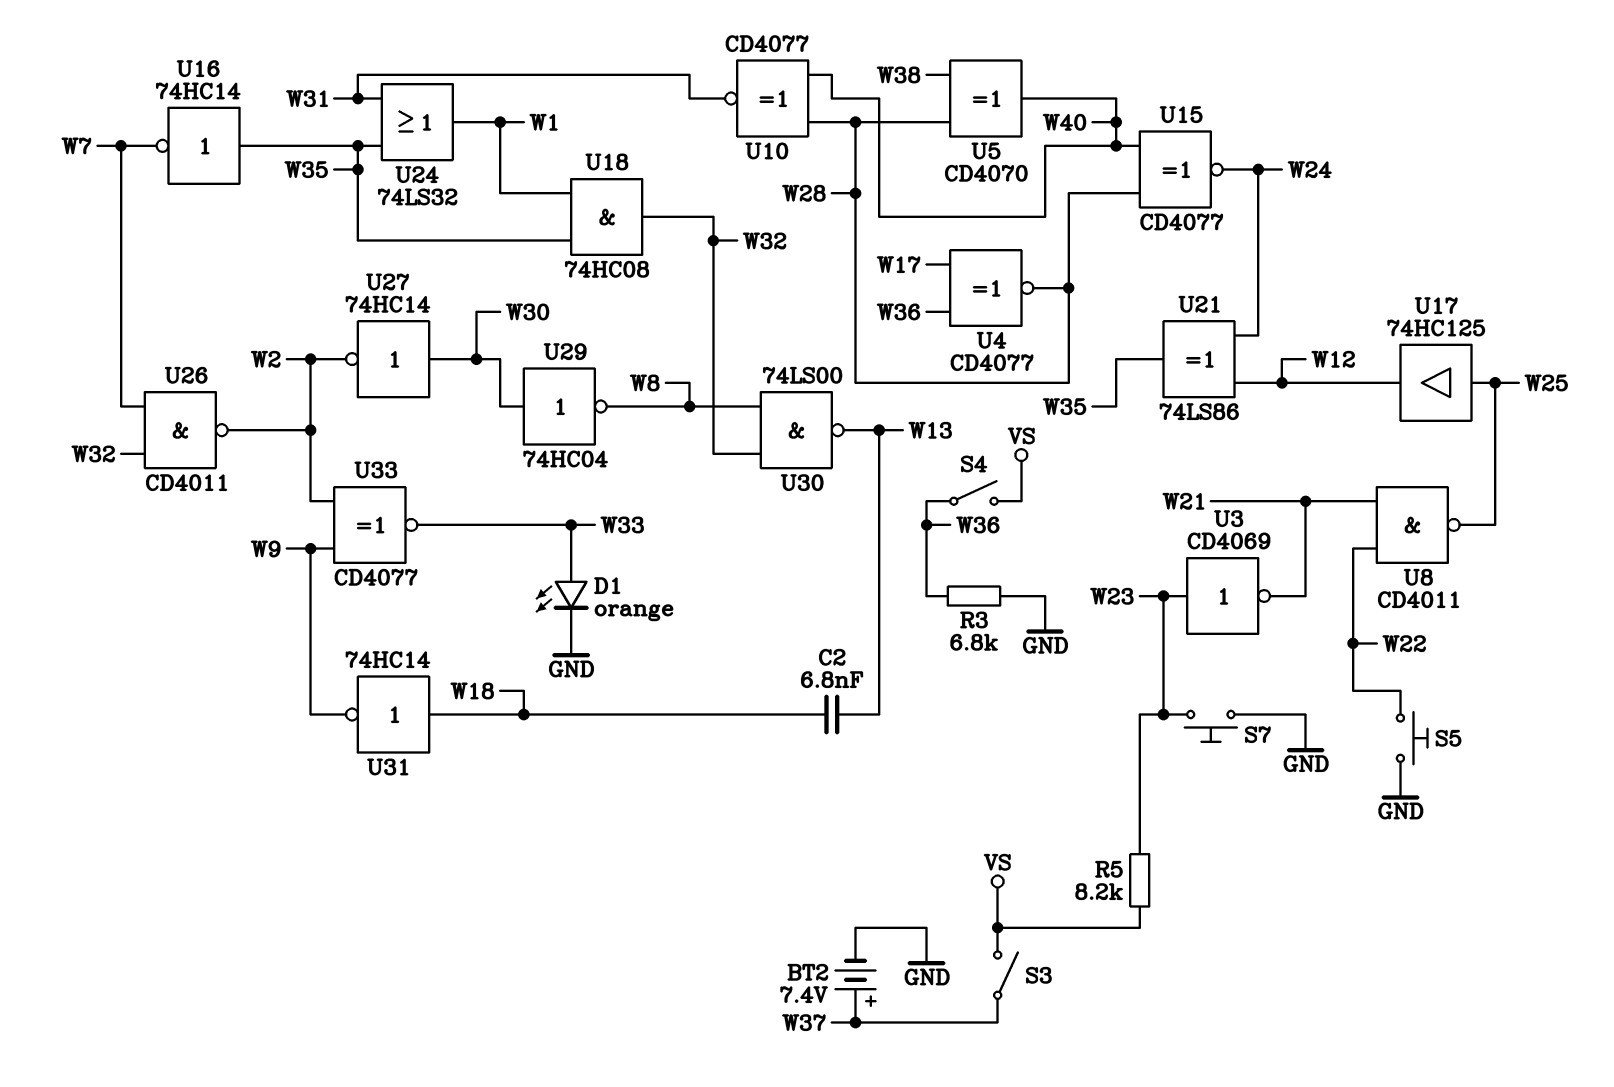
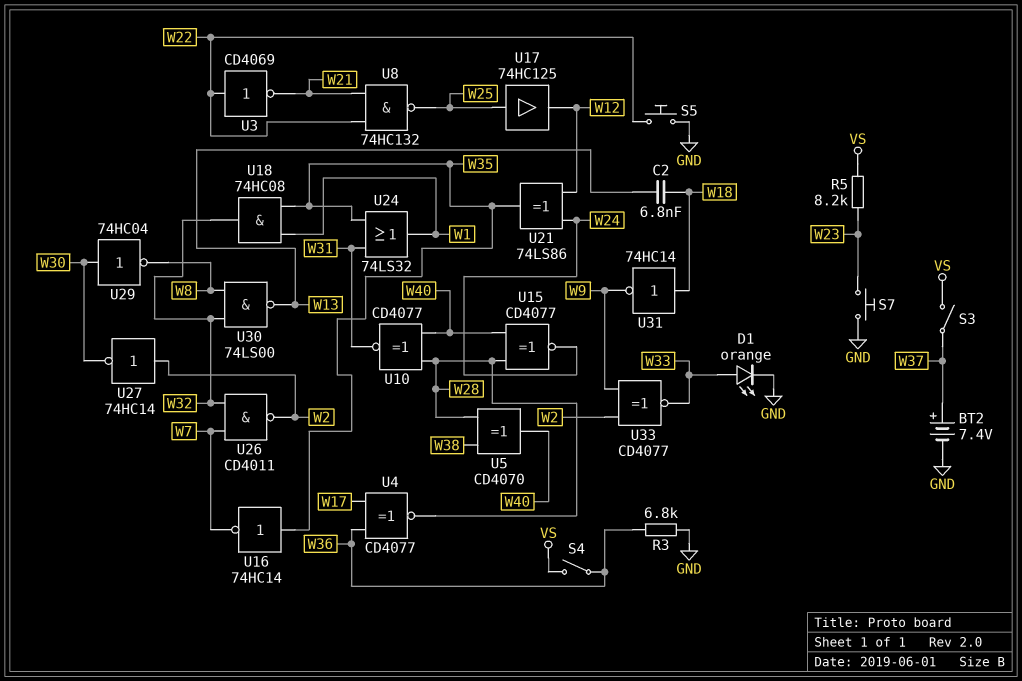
U3: NOT CD4069 (in W23, out W21) -> NOT CD4069 (in W22, out W21)
U8: NAND CD4011 (in W21, in W22, out W25) -> NAND 74HC132 (in W21, in W22, out W25)
U27: NOT 74HC14 (in W30, out W2) -> NOT 74HC14 (in W2, out W30)

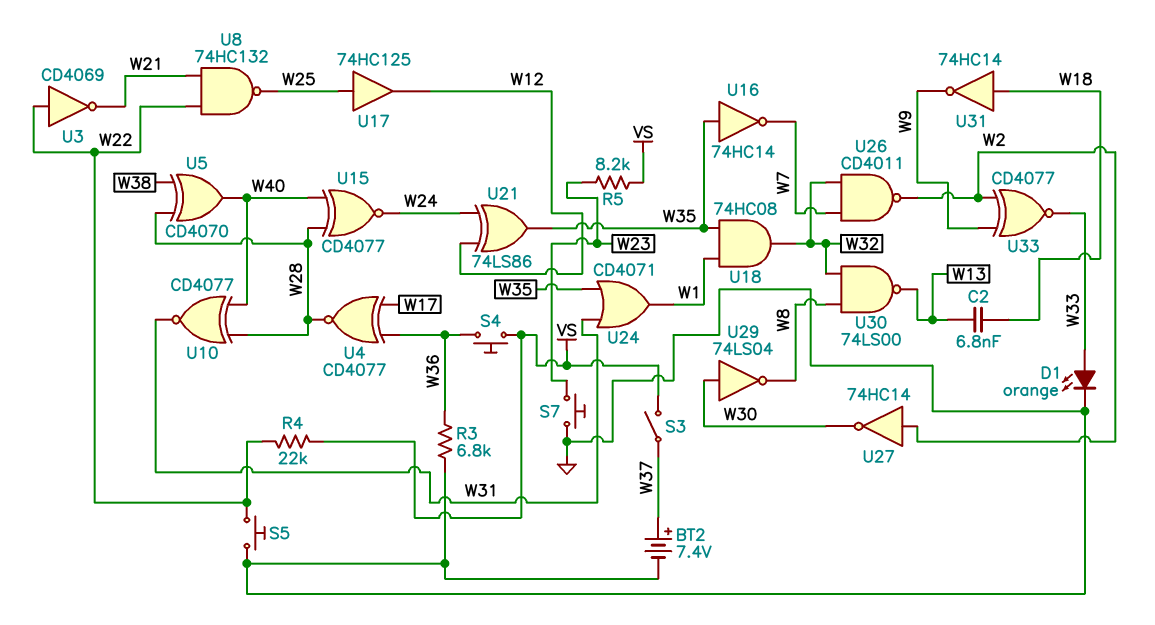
R4: none -> 22k (VS, W22)
S4: switch (VS, W36) -> button (VS, W36)
U24: OR 74LS32 (in W31, in W35, out W1) -> OR CD4071 (in W31, in W35, out W1)
U29: NOT 74HC04 (in W30, out W8) -> NOT 74LS04 (in W30, out W8)

